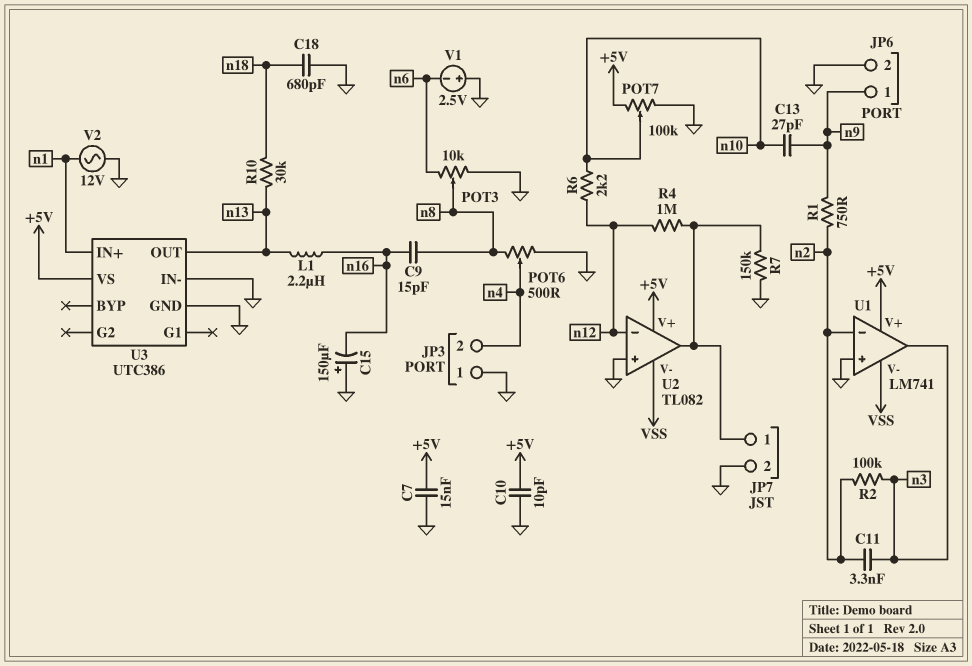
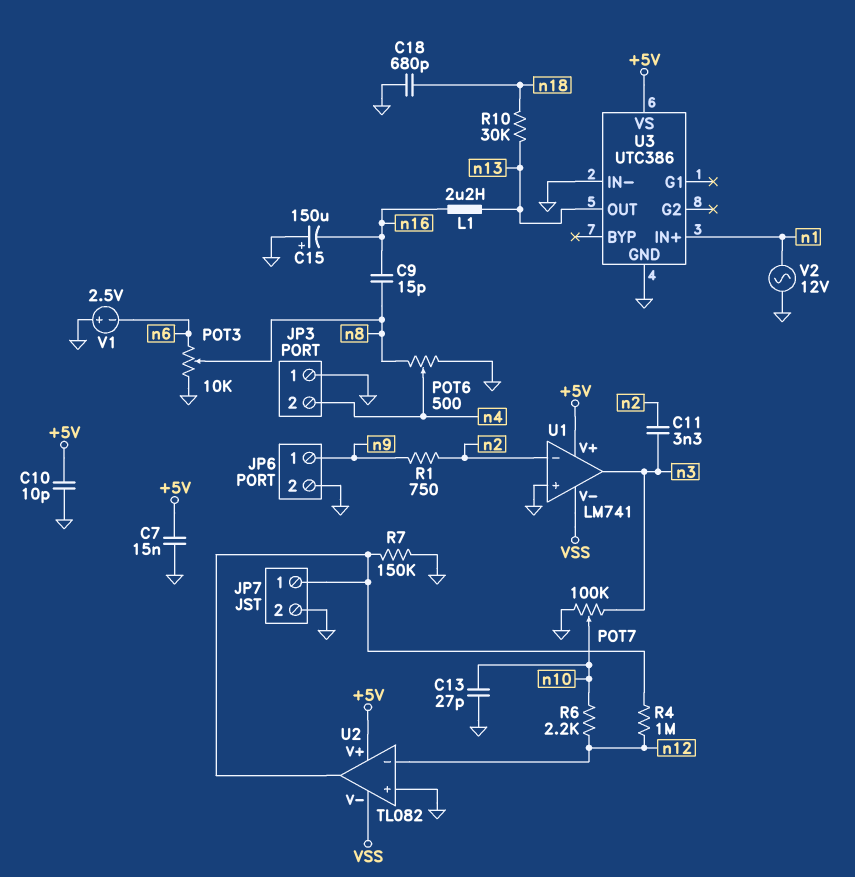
C13: 27pF (n9, n10) -> 27pF (GND, n10)
POT7: 100k (+5V, GND, wiper n10) -> 100k (GND, n3, wiper n10)
R2: 100k (n2, n3) -> none

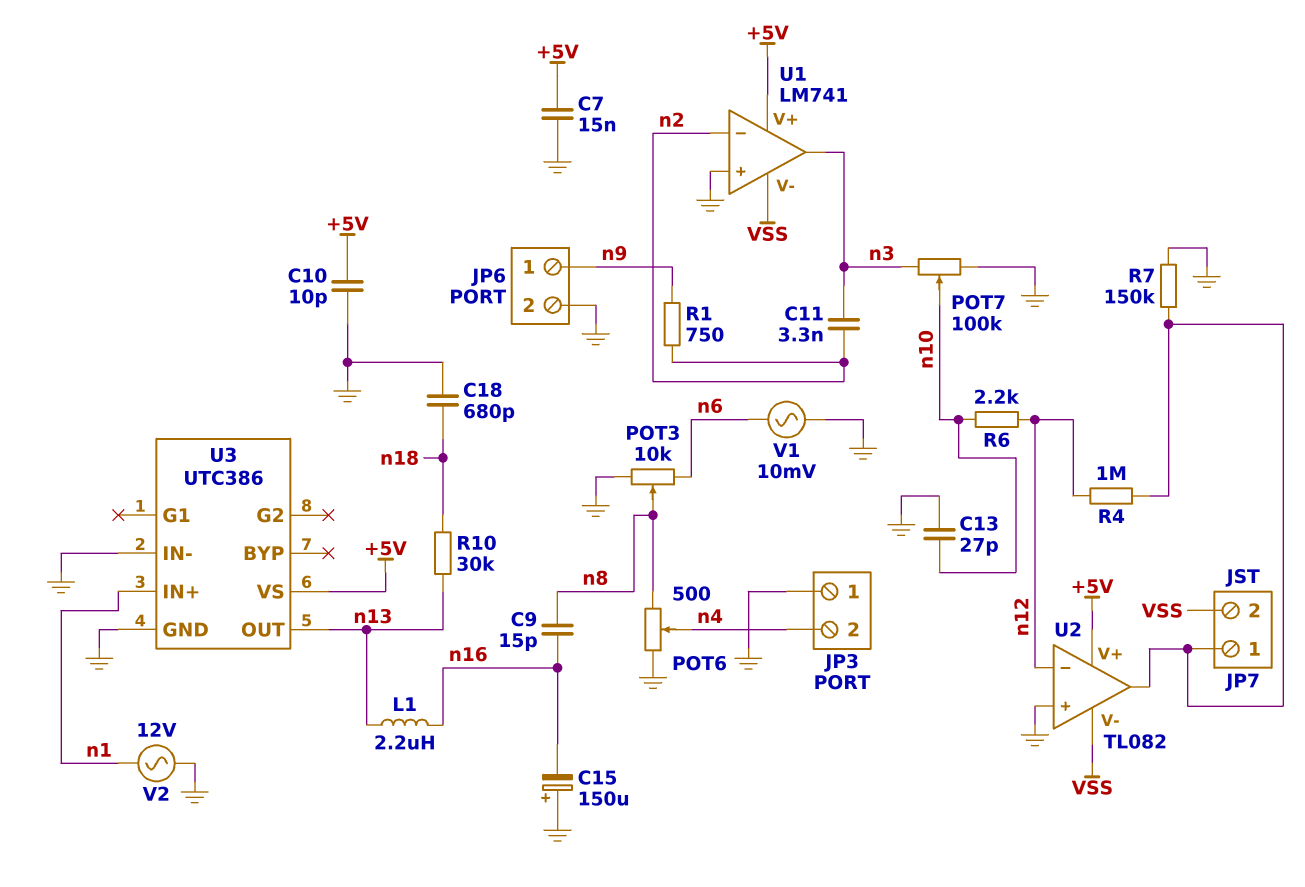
JP7 pin 2: GND -> VSS
V1: 2.5V (plus GND, minus n6) -> AC 10mV (GND, n6)

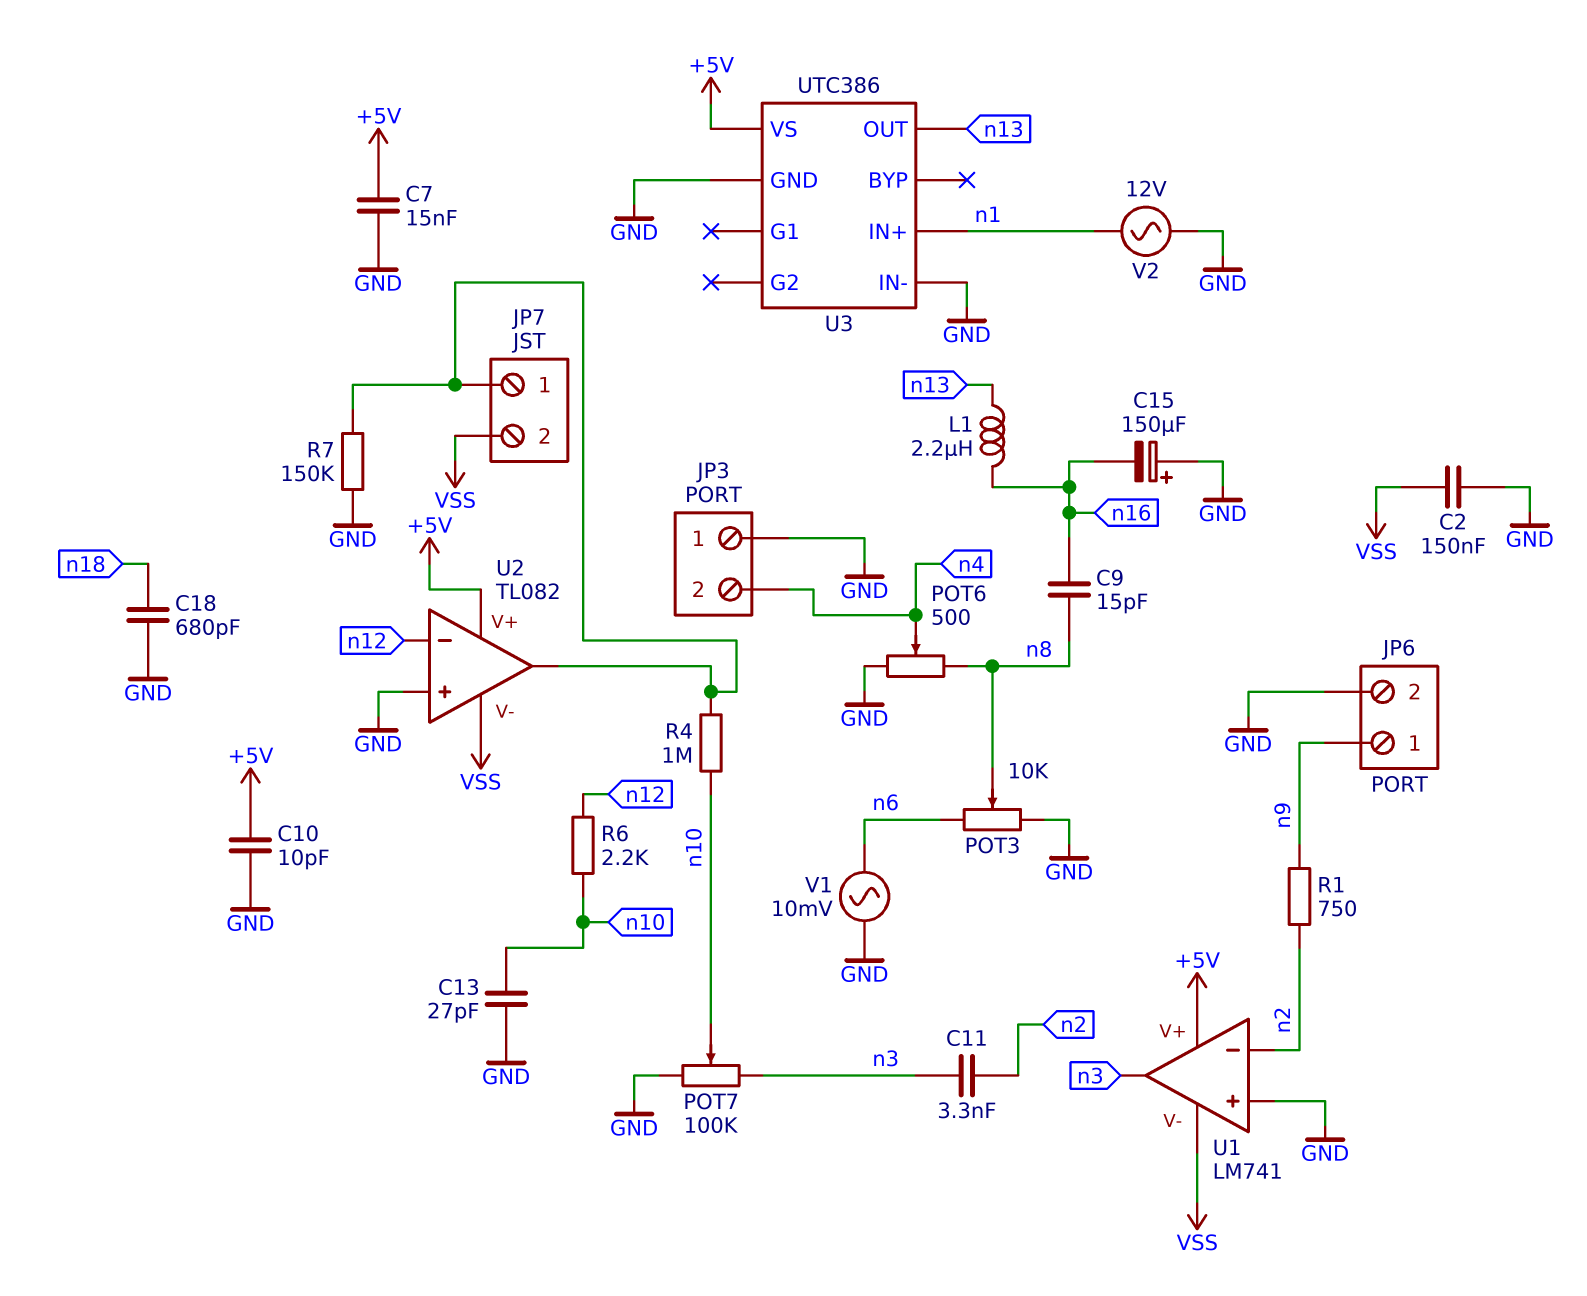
C2: none -> 150nF (GND, VSS)
R4: 1M (JP7/1, n12) -> 1M (JP7/1, n10)
R10: 30k (n13, n18) -> none

